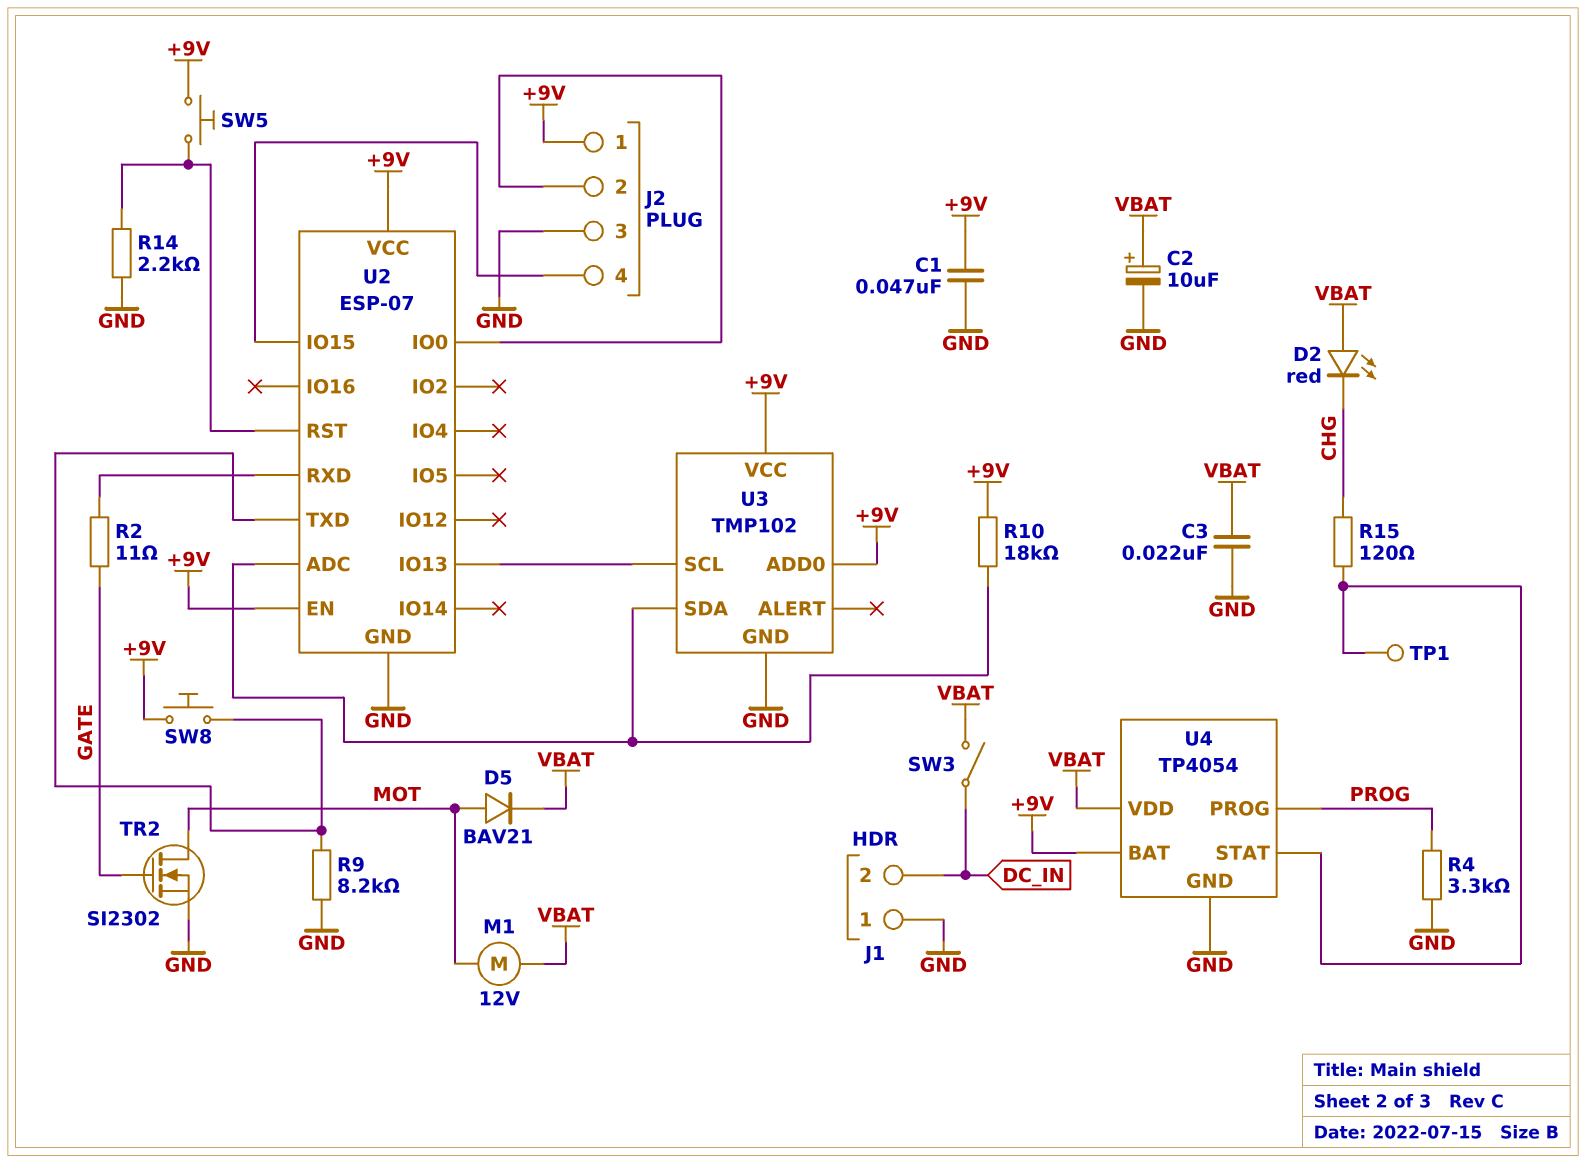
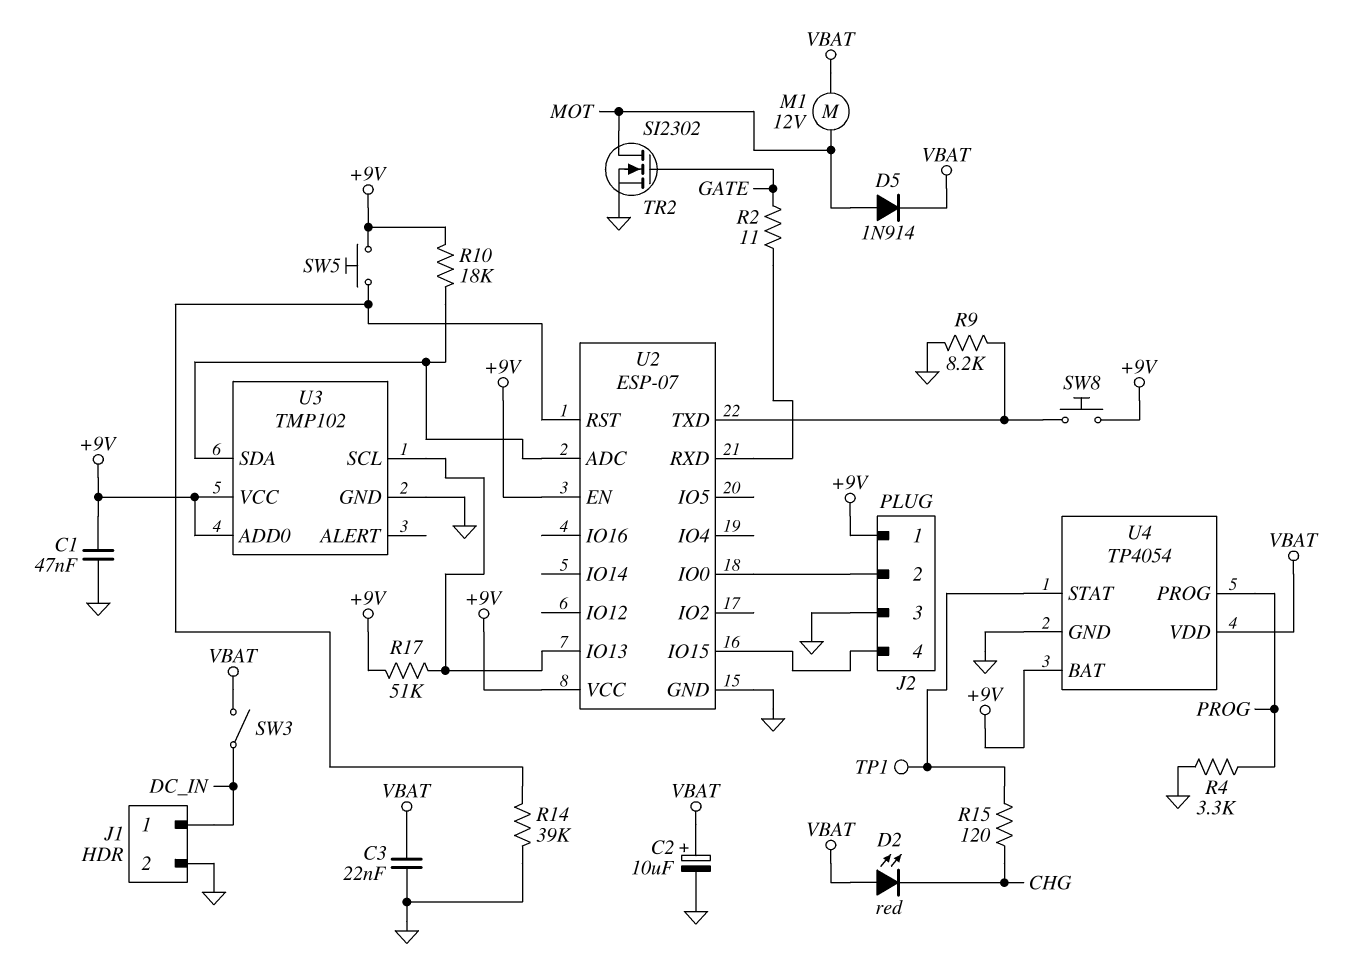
D5: diode BAV21 (A MOT, K VBAT) -> diode 1N914 (A MOT, K VBAT)
J1 pin 1: GND -> DC_IN
J1 pin 2: DC_IN -> GND
R14: 2.2k (GND, U2/RST) -> 39k (GND, U2/RST)
R17: none -> 51k (+9V, U2/IO13)

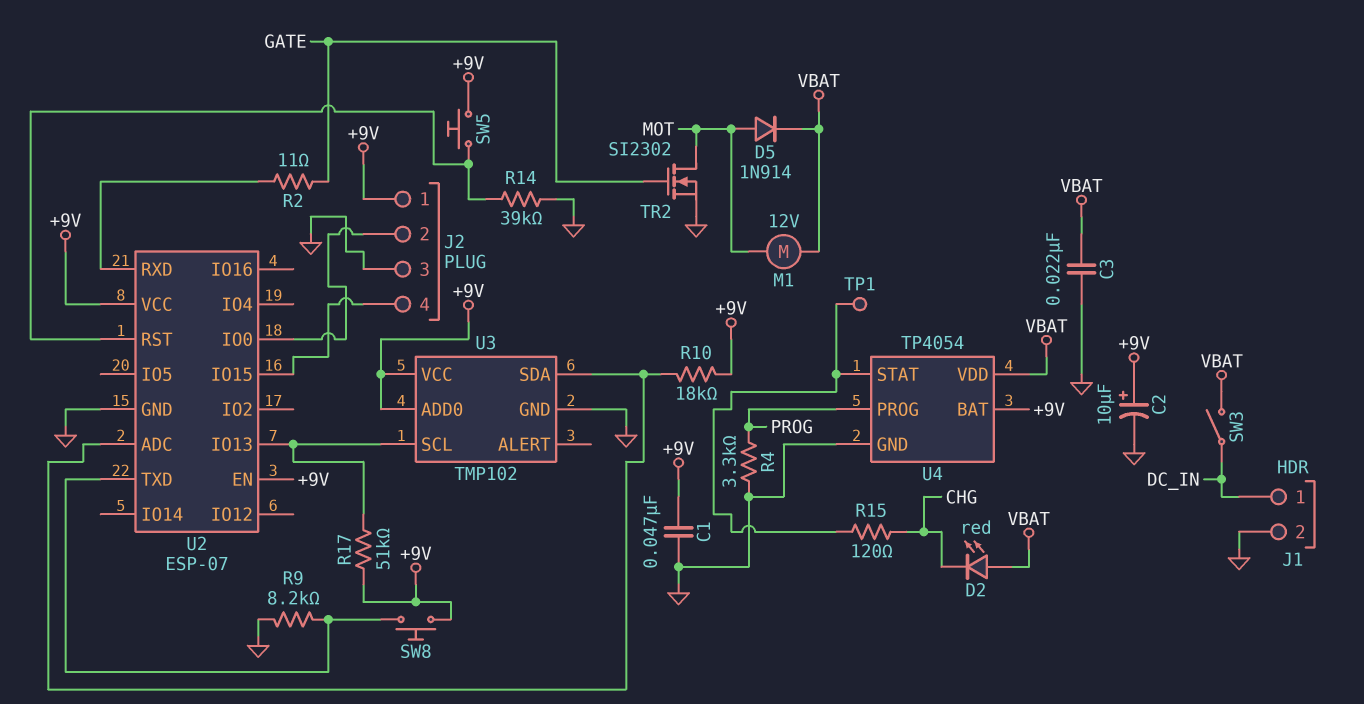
C2: 10uF (plus VBAT, minus GND) -> 10uF (plus +9V, minus GND)

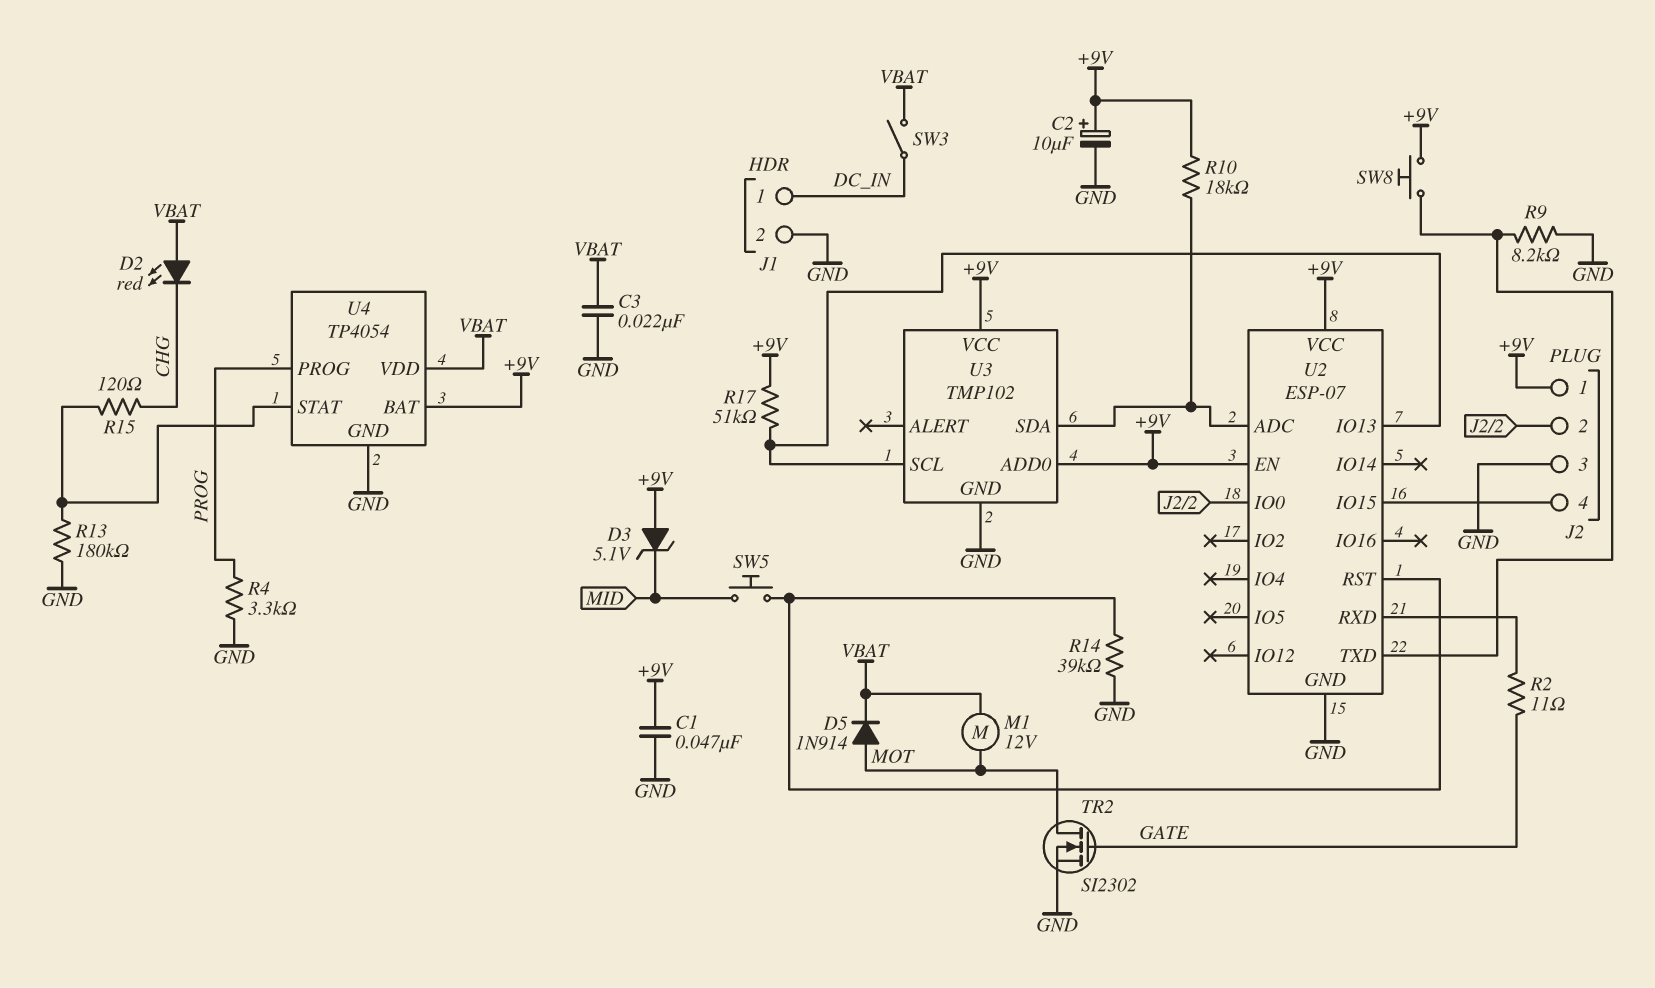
D3: none -> zener 5.1V (A +9V, K MID)
R13: none -> 180k (GND, U4/STAT)
SW5: button (+9V, U2/RST) -> button (MID, U2/RST)
TP1: test point (U4/STAT) -> none

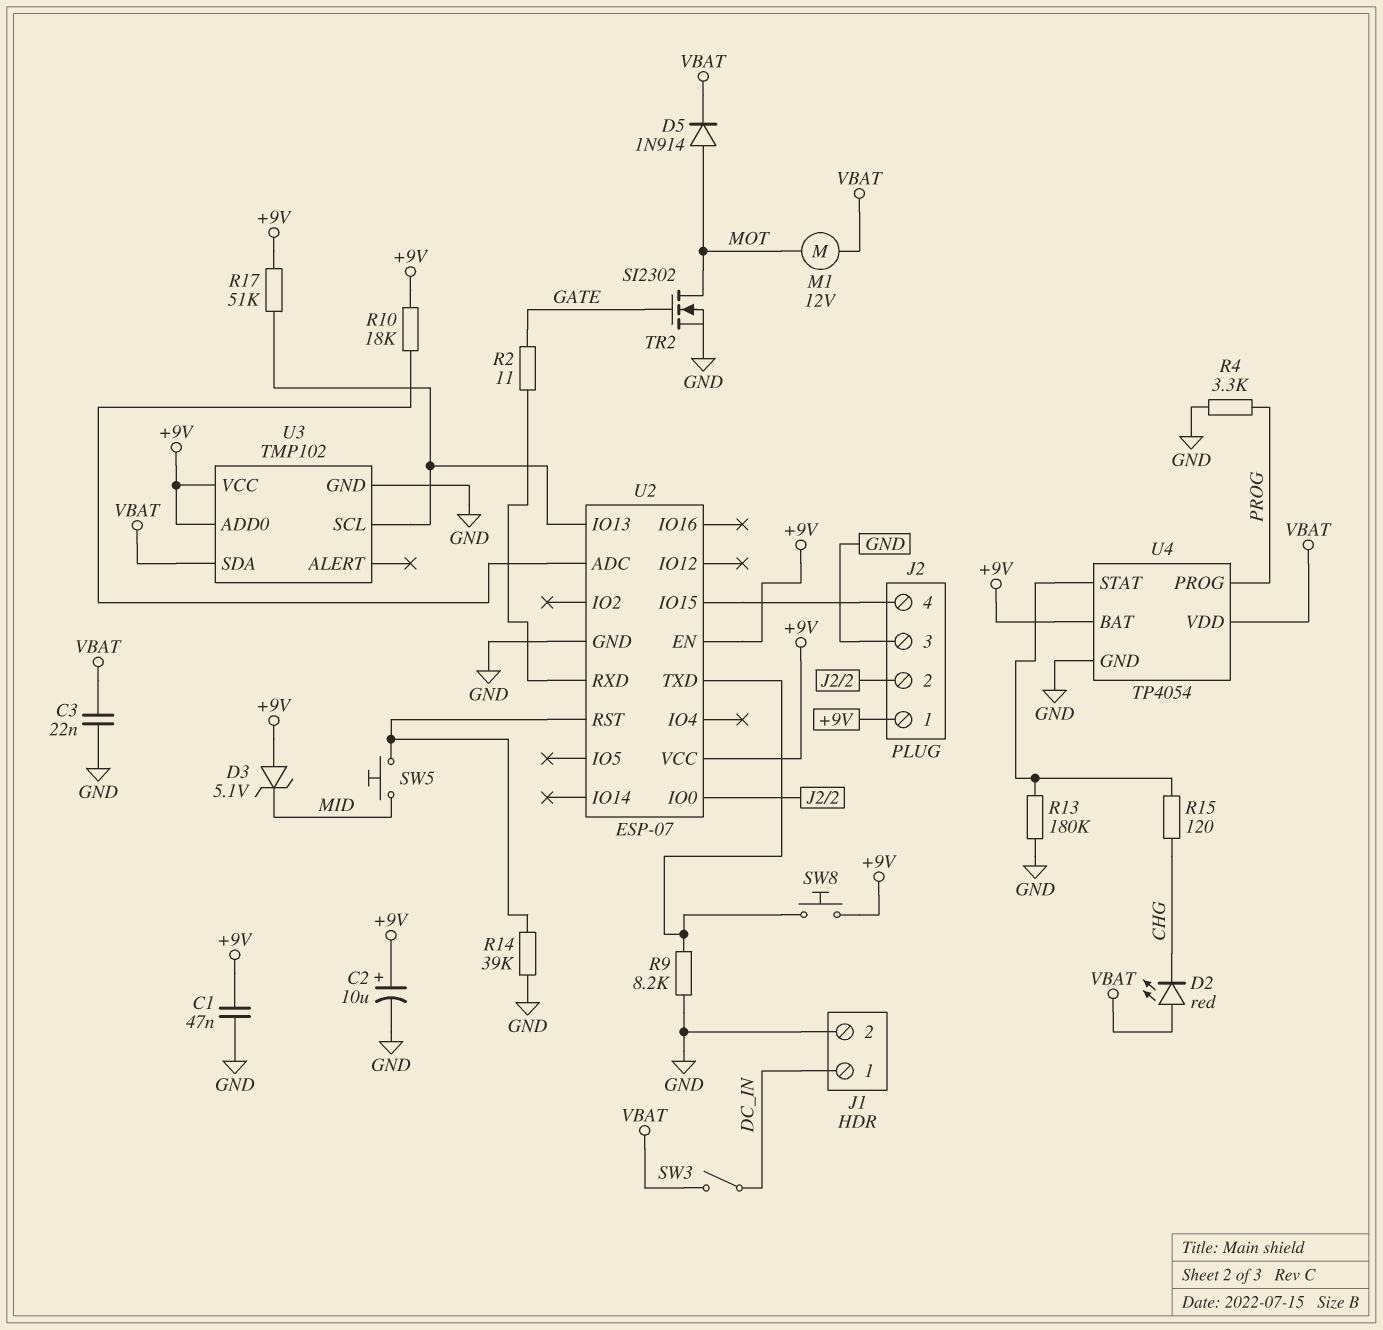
U3 pin SDA: U2/ADC -> VBAT

